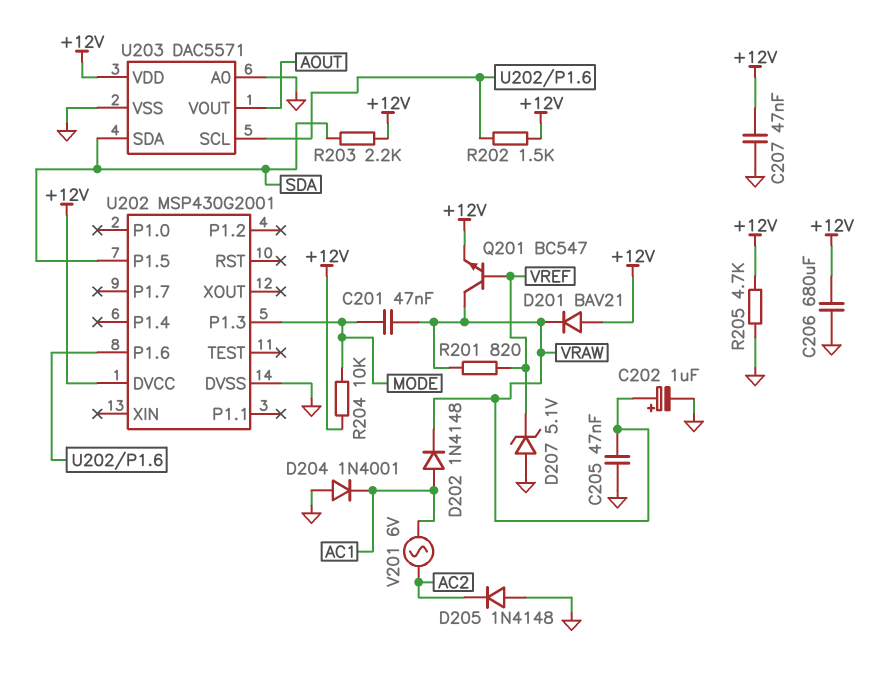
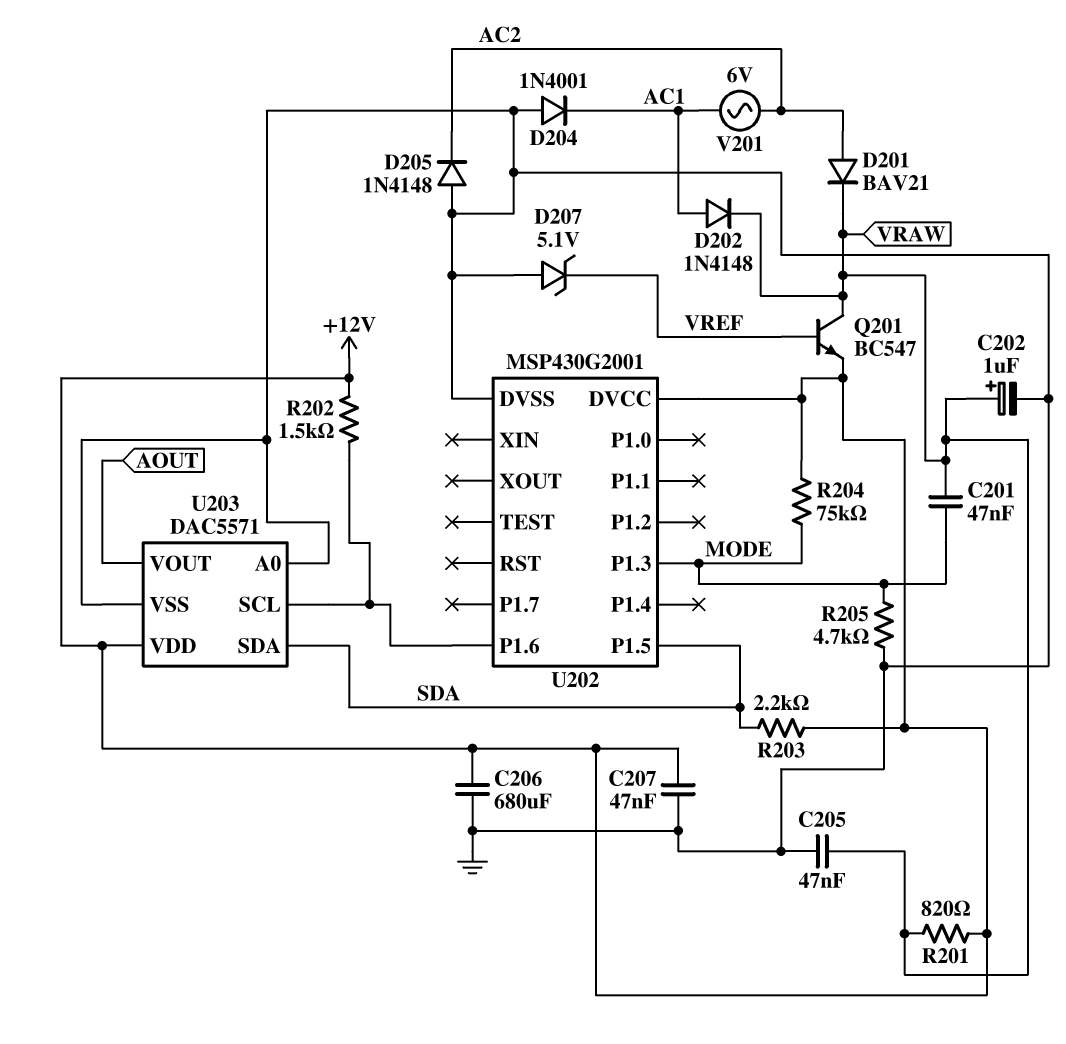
D201: diode BAV21 (A +12V, K VRAW) -> diode BAV21 (A AC2, K VRAW)
R201: 820 (VRAW, VREF) -> 820 (+12V, VRAW)
R204: 10k (+12V, MODE) -> 75k (+12V, MODE)
R205: 4.7k (+12V, GND) -> 4.7k (GND, MODE)

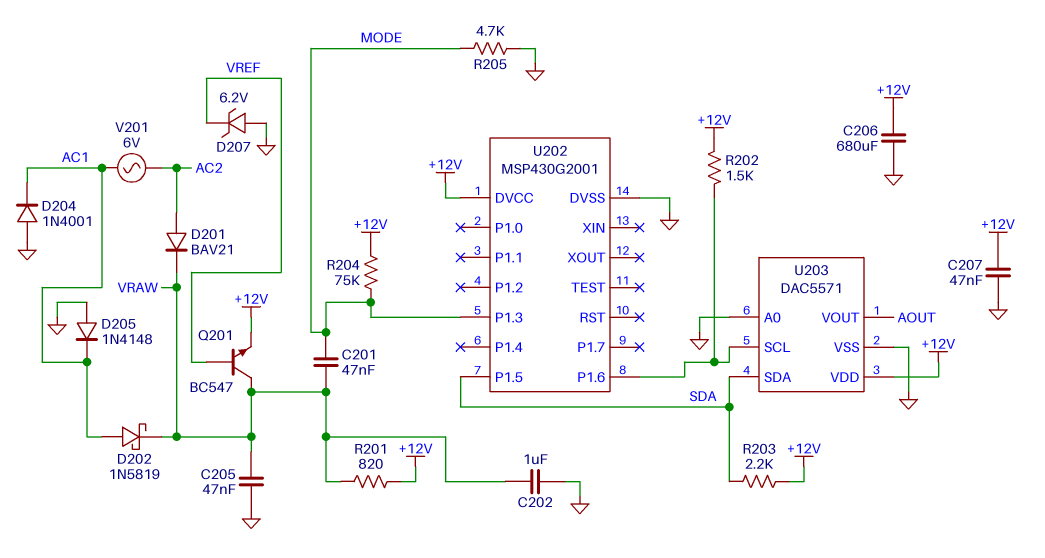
C202: 1uF (plus VRAW, minus GND) -> 1uF (GND, VRAW)
D202: diode 1N4148 (A AC1, K VRAW) -> schottky 1N5819 (A AC1, K VRAW)
D205: diode 1N4148 (A GND, K AC2) -> diode 1N4148 (A GND, K AC1)
D207: zener 5.1V (A GND, K VREF) -> zener 6.2V (A GND, K VREF)

